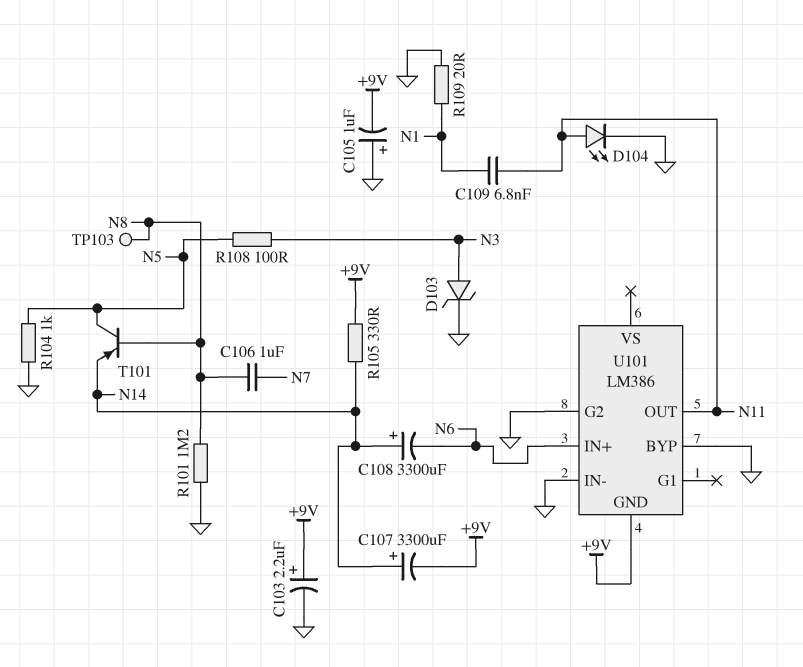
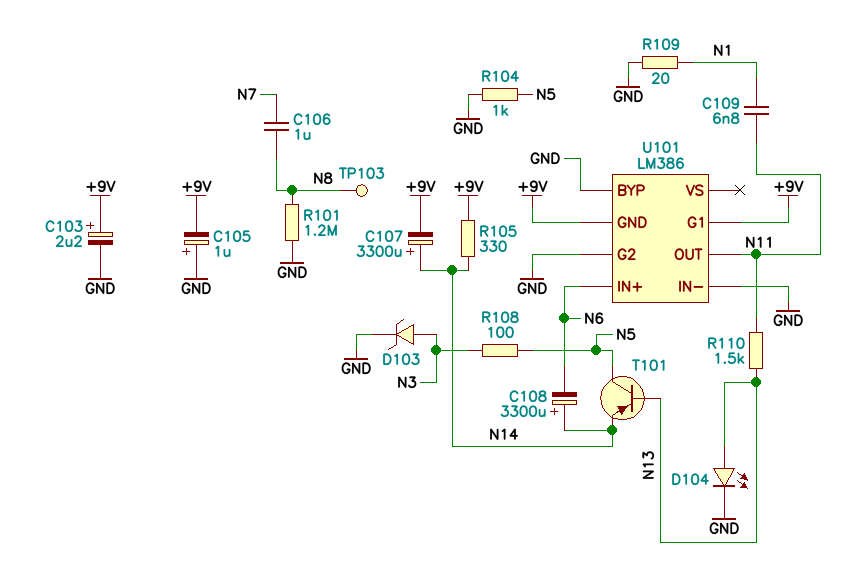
D104: LED (A N11, K GND) -> LED (A N13, K GND)
R110: none -> 1.5k (N11, N13)
T101: PNP (B N8, C N5, E N14) -> PNP (B N13, C N5, E N14)
U101 pin G1: none -> +9V

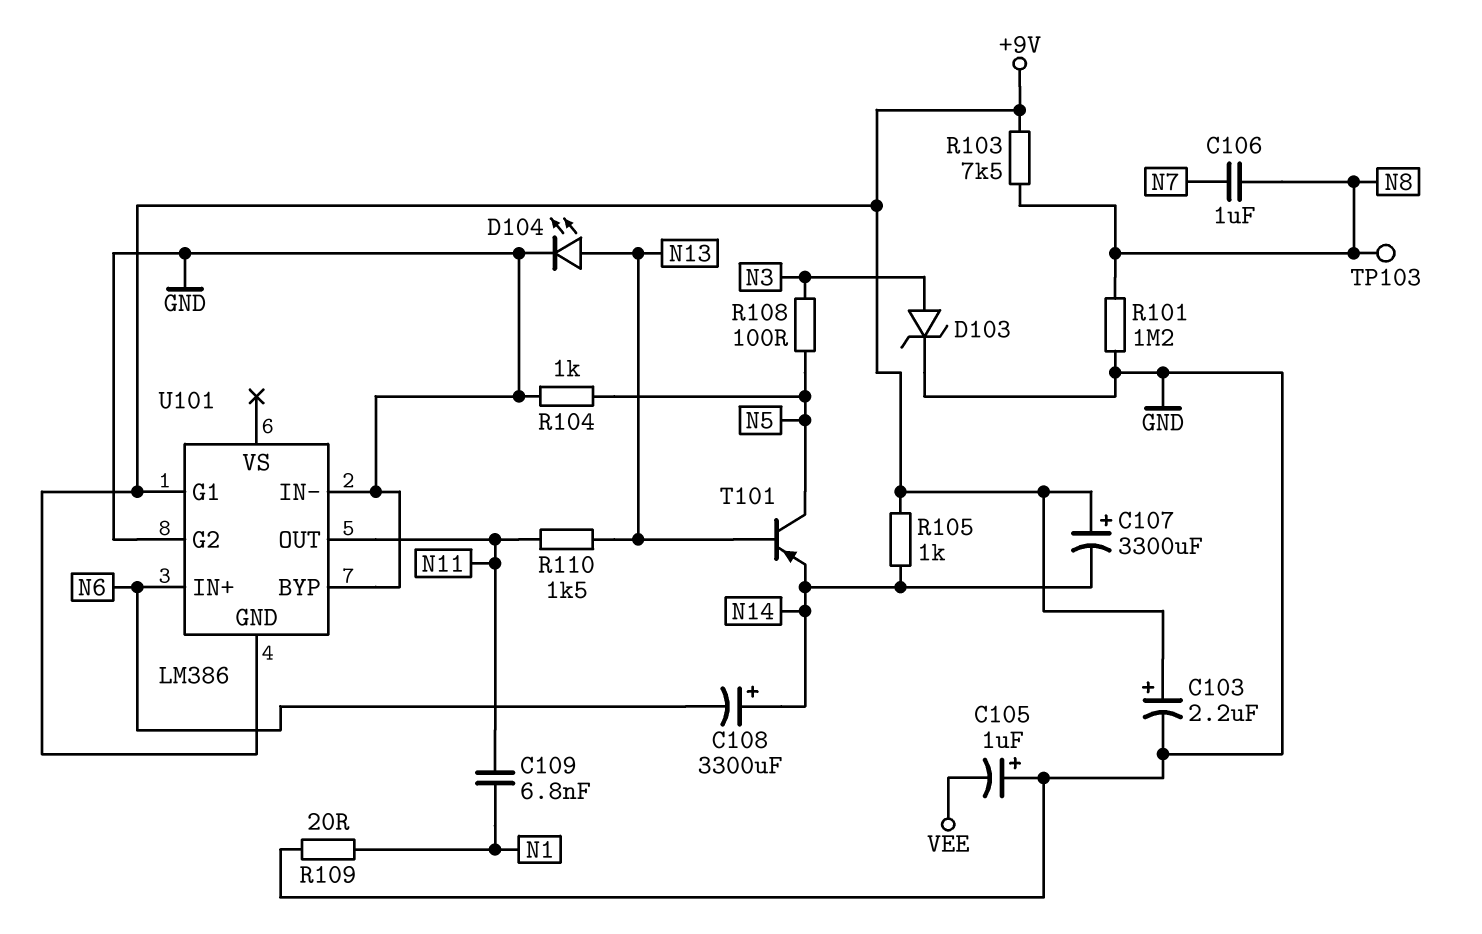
C105: 1uF (plus GND, minus +9V) -> 1uF (plus GND, minus VEE)
C107: 3300uF (plus N14, minus +9V) -> 3300uF (plus +9V, minus N14)
R103: none -> 7.5k (+9V, N8)
R105: 330 (+9V, N14) -> 1k (+9V, N14)

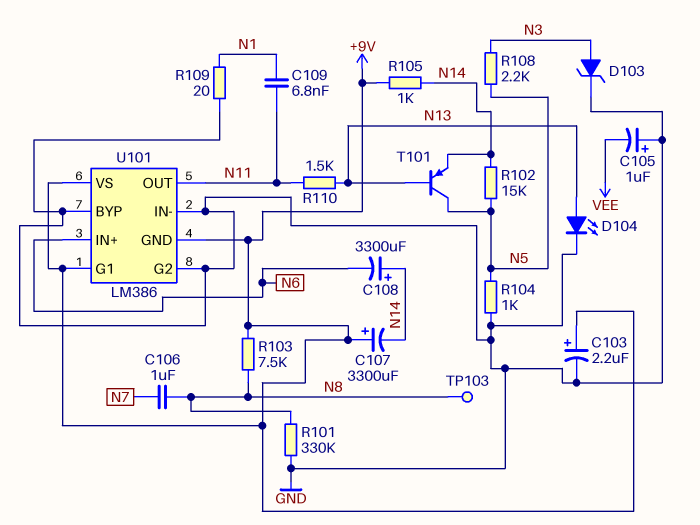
R101: 1.2M (GND, N8) -> 330k (GND, N8)
R102: none -> 15k (N5, N14)
R108: 100 (N3, N5) -> 2.2k (N3, N5)
U101 pin VS: none -> +9V

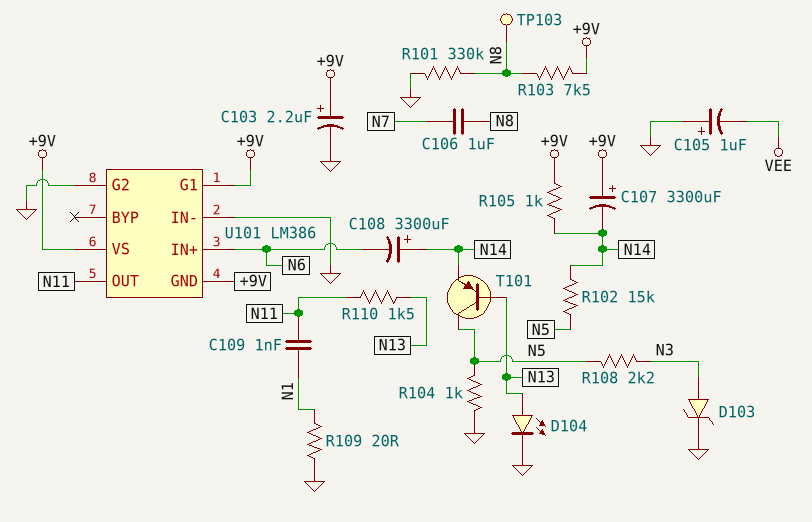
C109: 6.8nF (N1, N11) -> 1nF (N1, N11)
U101 pin BYP: GND -> none

